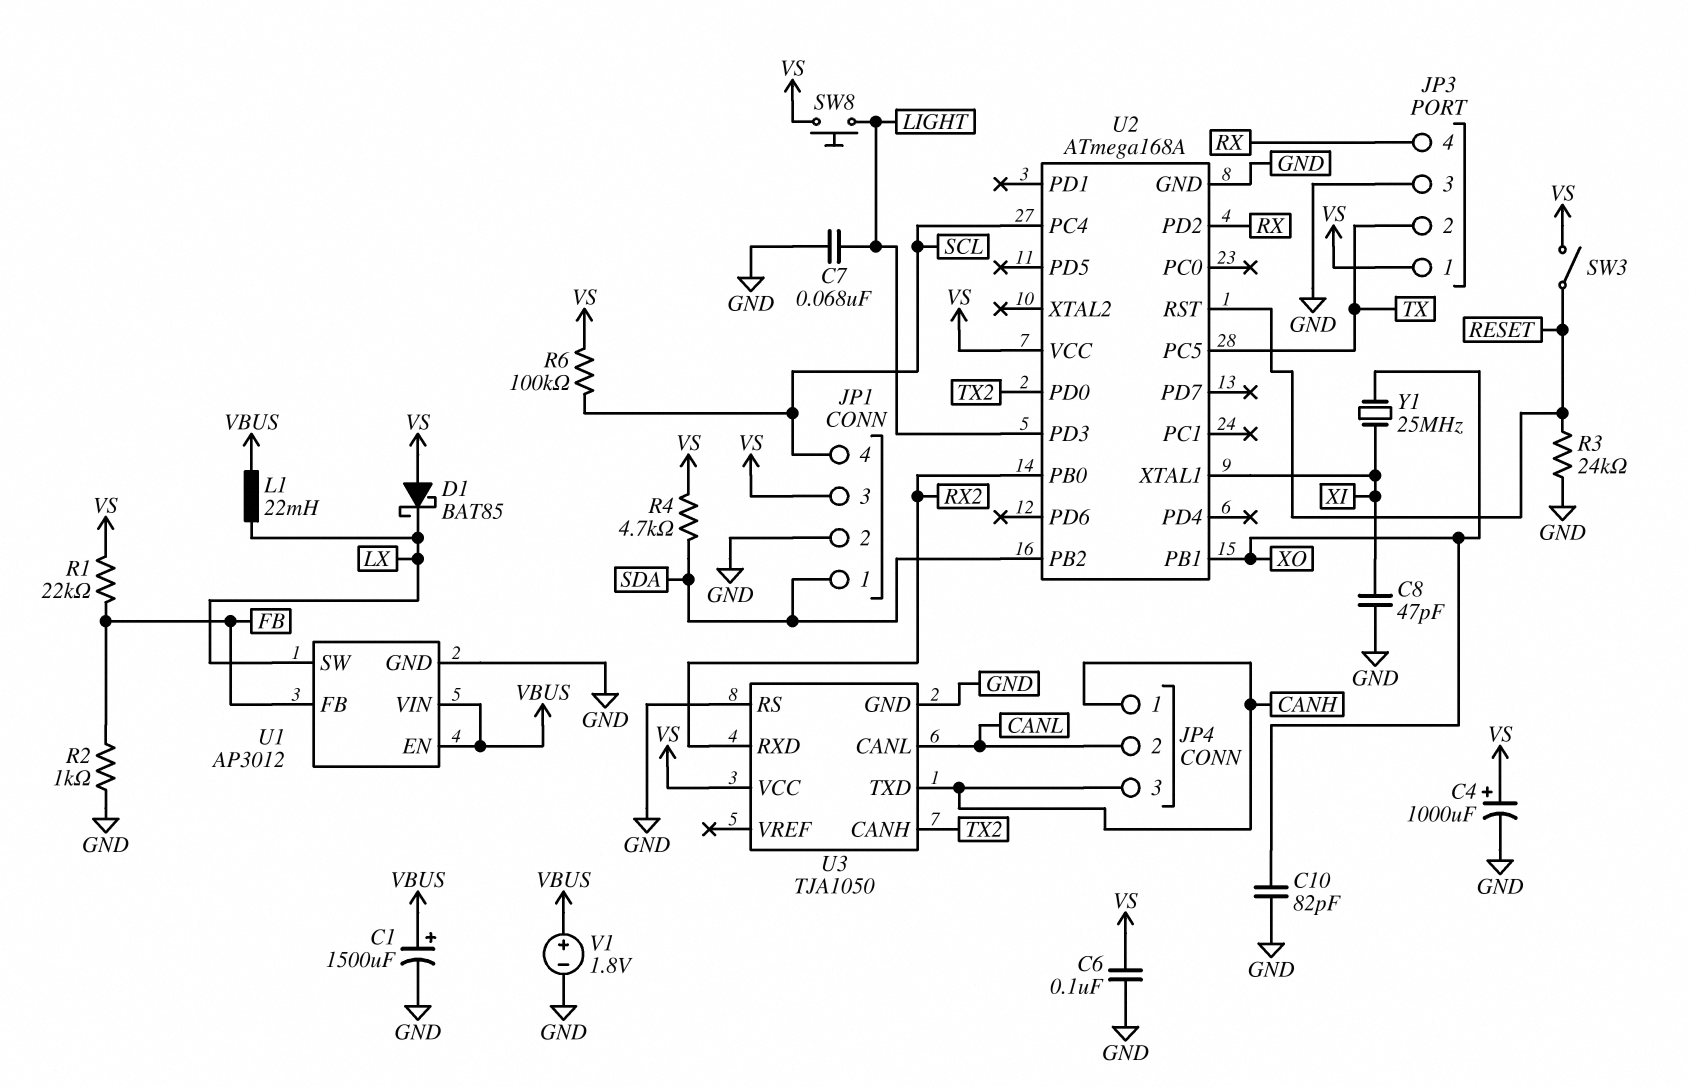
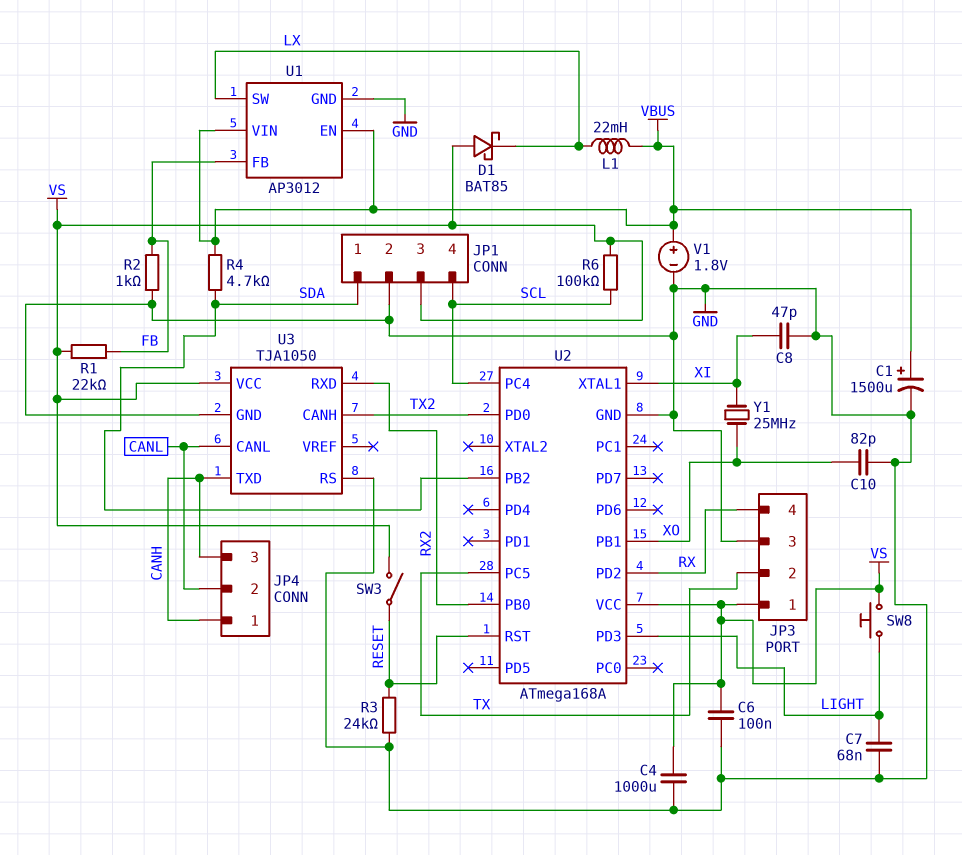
C4: 1000uF (plus VS, minus GND) -> 1000uF (GND, VS)
R4: 4.7k (SDA, VS) -> 4.7k (SDA, VBUS)

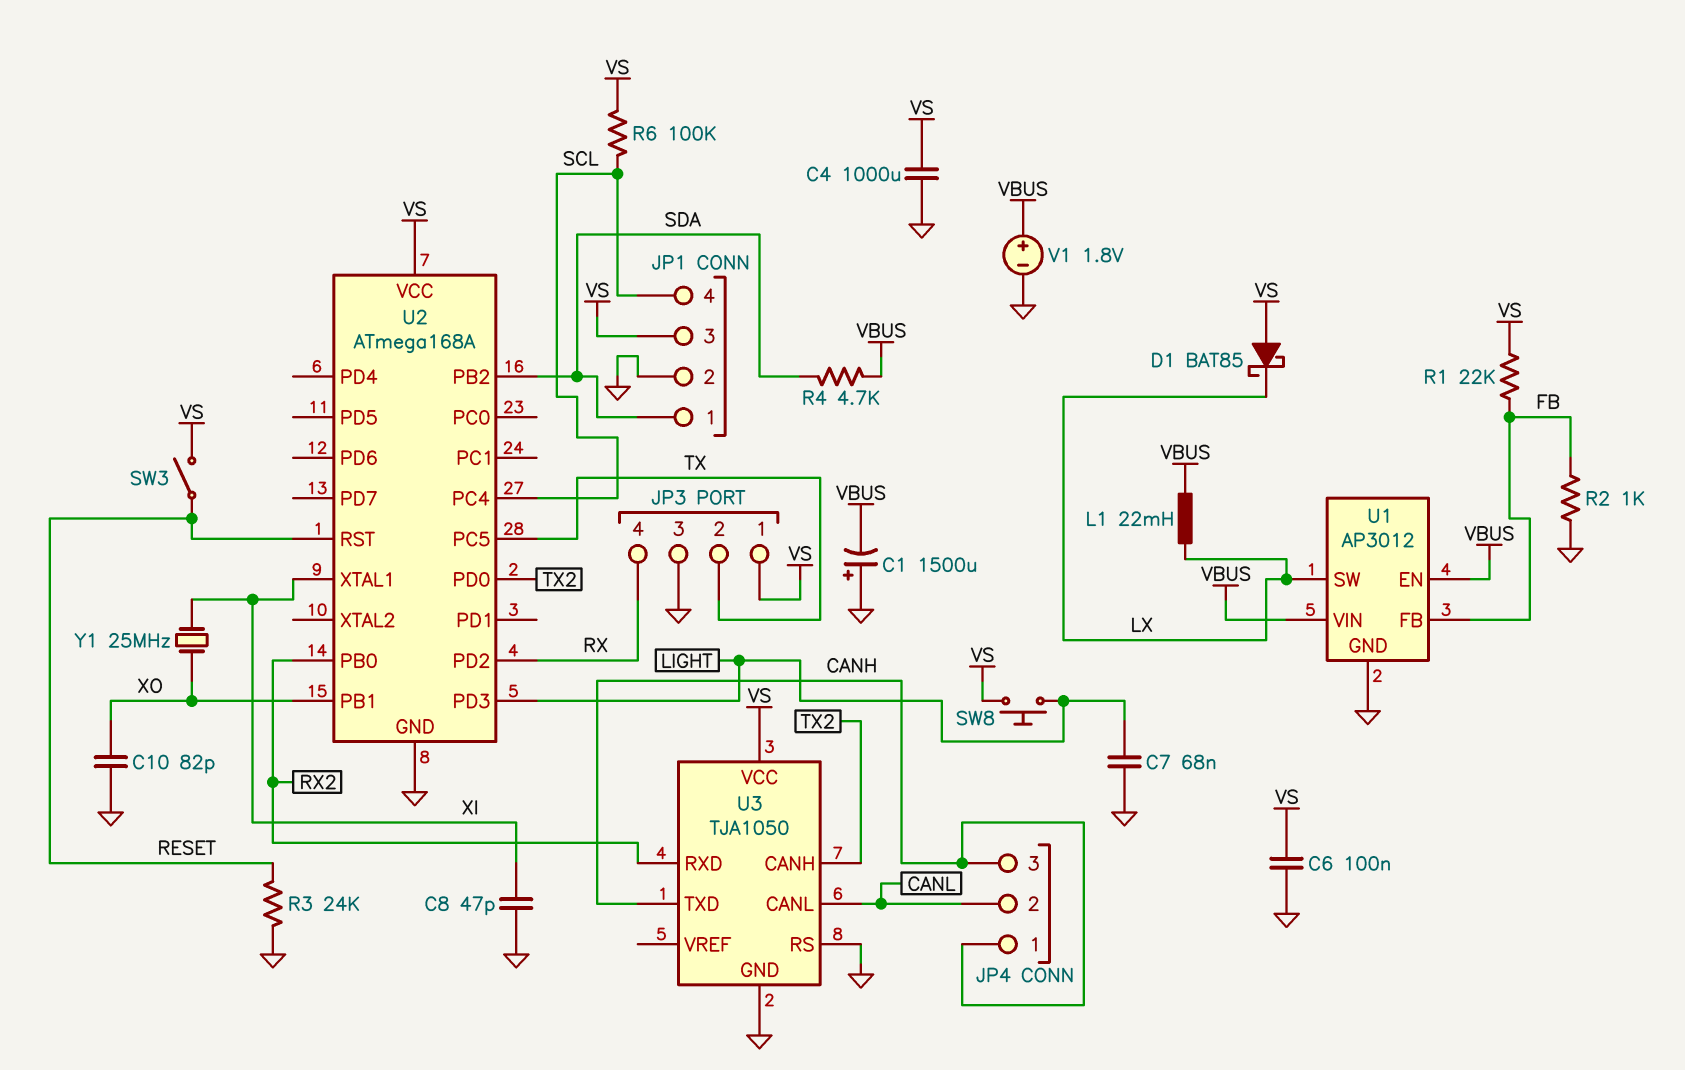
C1: 1500uF (plus VBUS, minus GND) -> 1500uF (plus GND, minus VBUS)

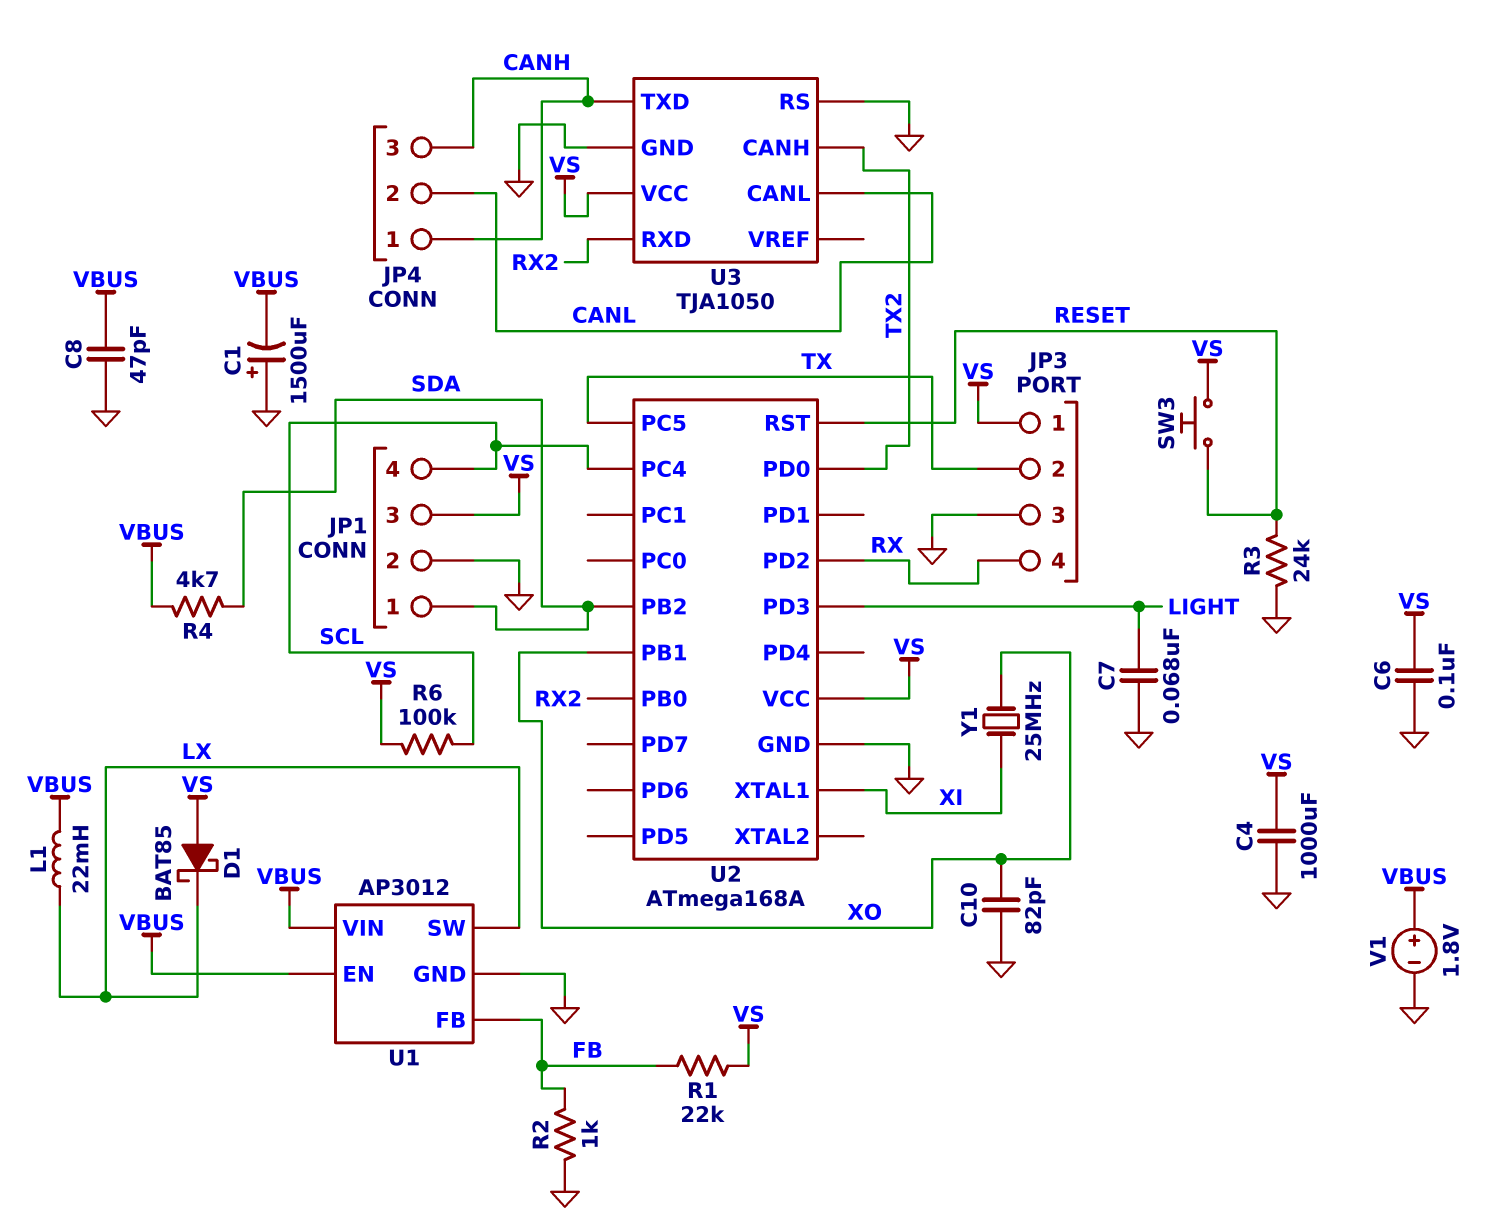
C8: 47pF (GND, XI) -> 47pF (GND, VBUS)
SW3: switch (RESET, VS) -> button (RESET, VS)
SW8: button (LIGHT, VS) -> none

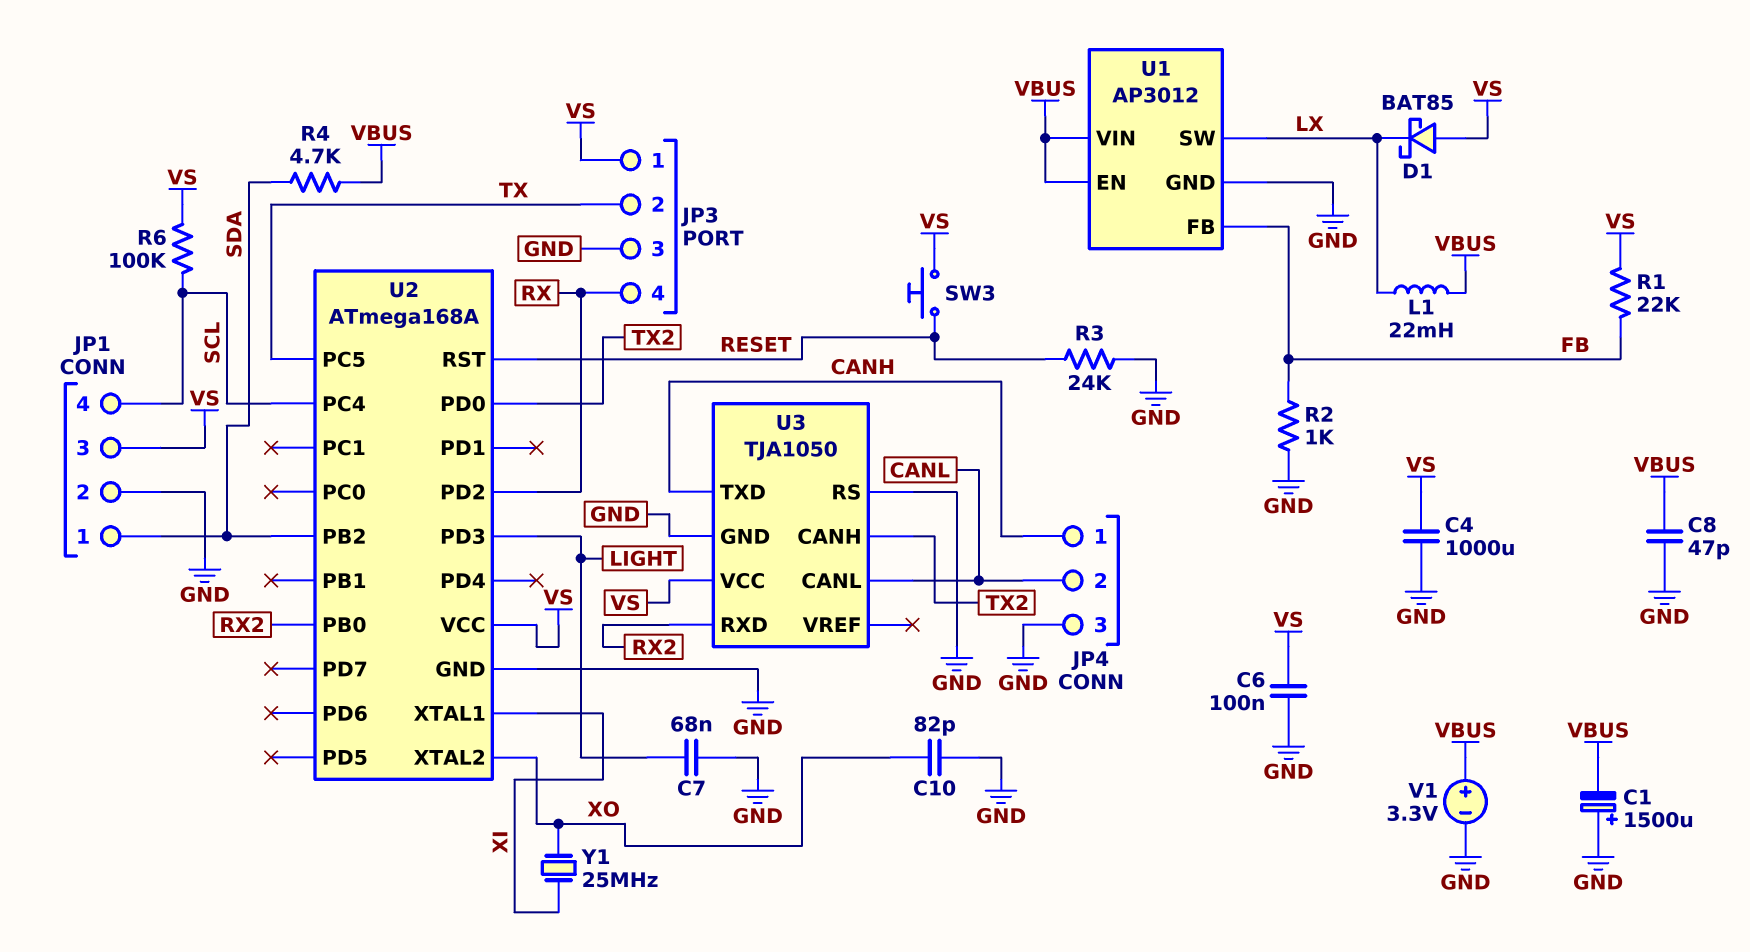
JP4 pin 3: CANH -> GND
U2 pin PB1: XO -> none
U2 pin XTAL2: none -> XO
V1: 1.8V (plus VBUS, minus GND) -> 3.3V (plus VBUS, minus GND)

